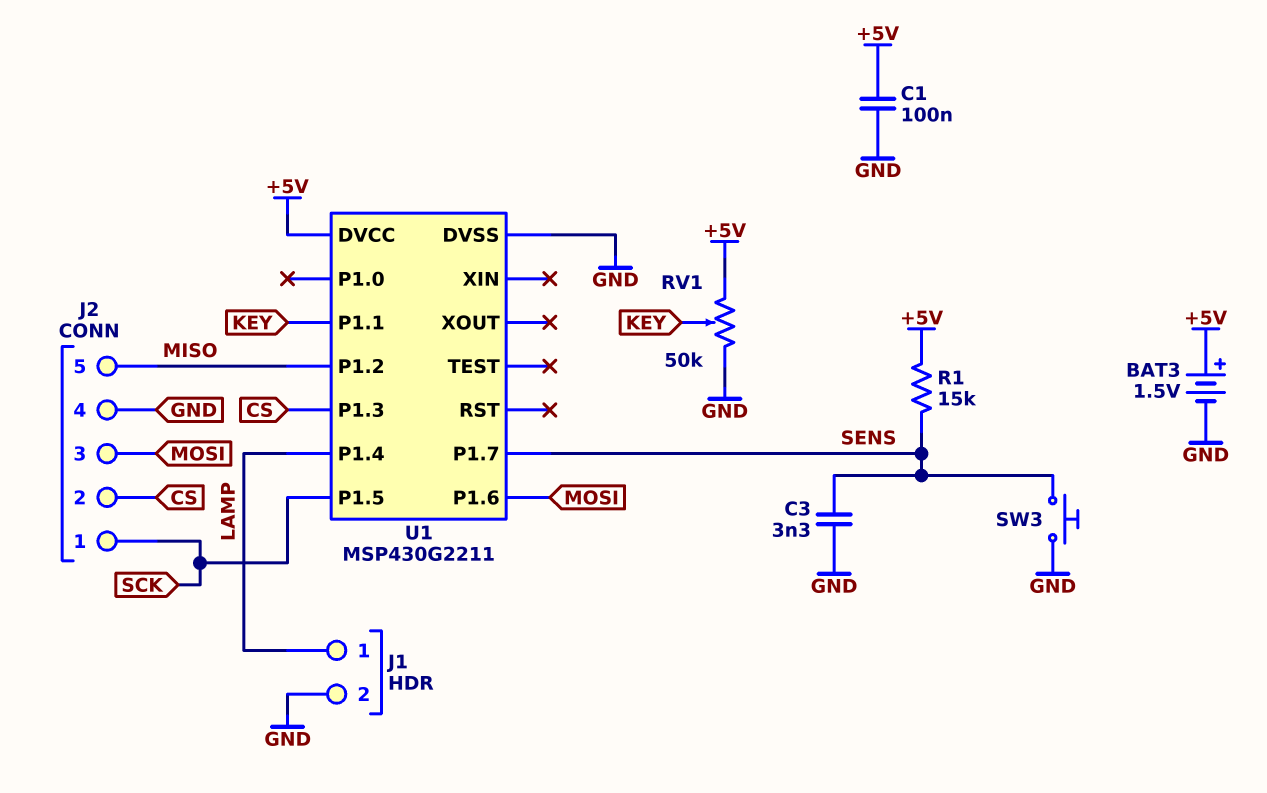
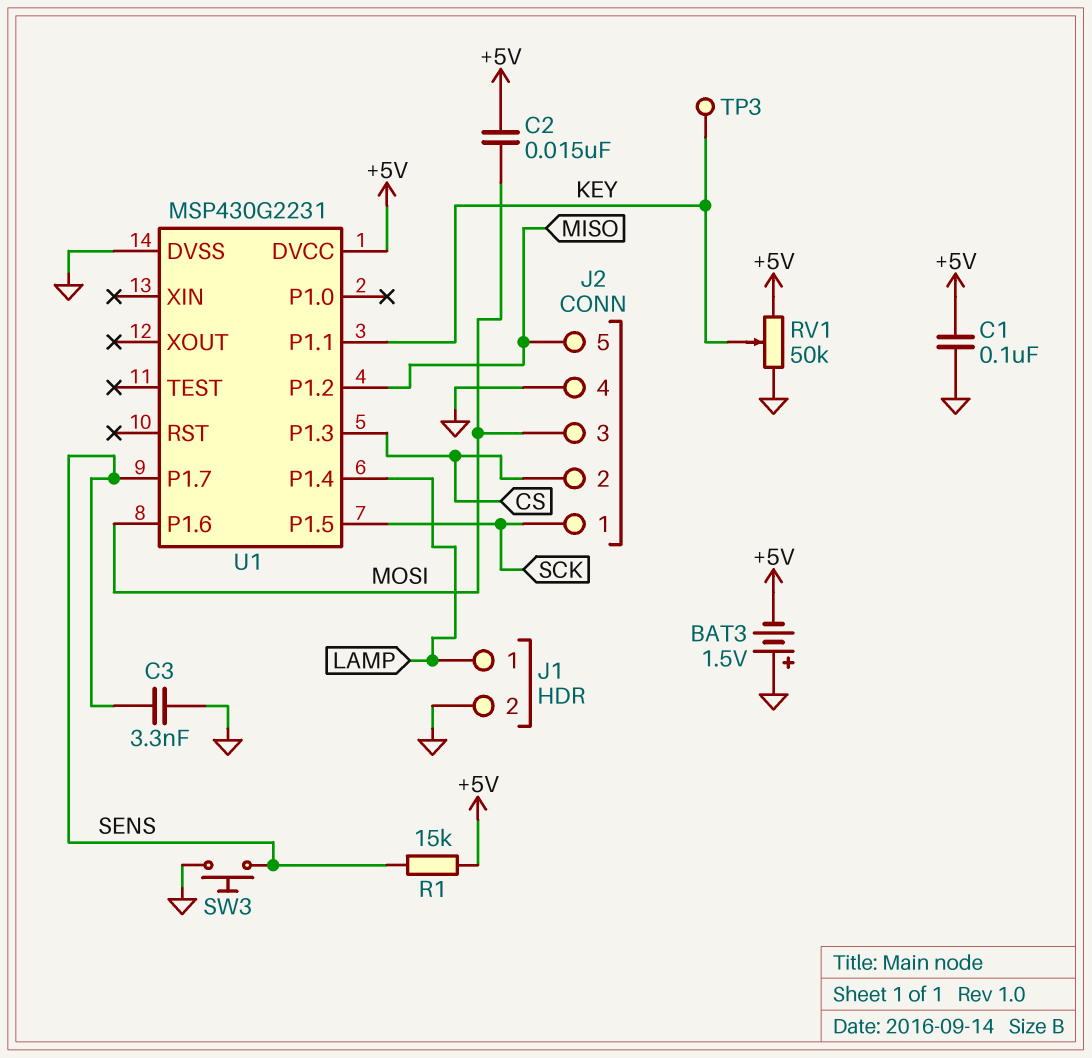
BAT3: 1.5V (plus +5V, minus GND) -> 1.5V (plus GND, minus +5V)
C2: none -> 15nF (+5V, MOSI)
TP3: none -> test point (KEY)
U1: MSP430G2211 -> MSP430G2231

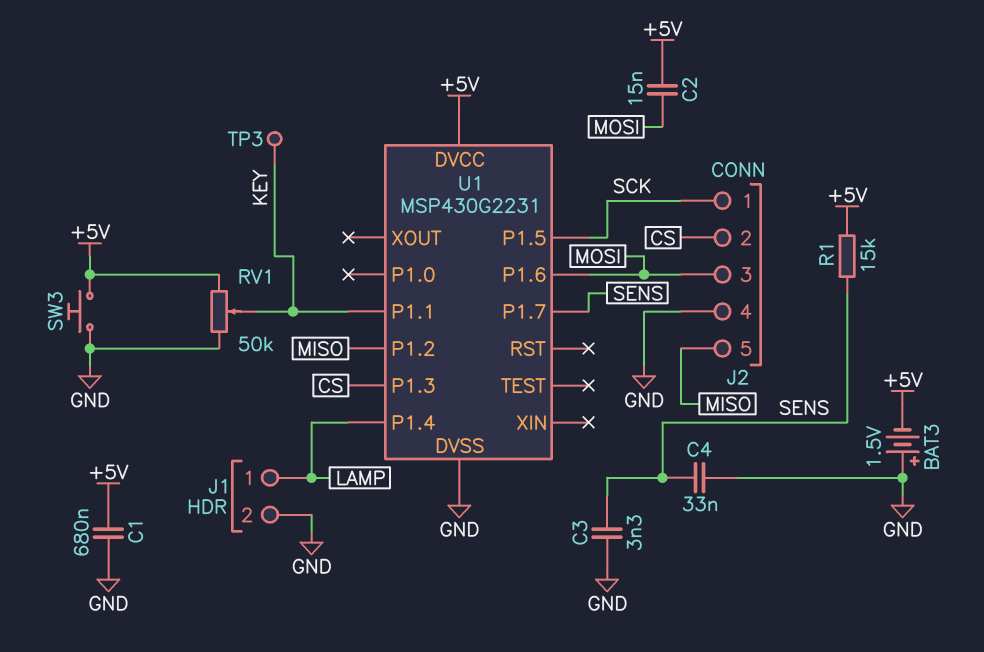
C1: 100nF (+5V, GND) -> 680nF (+5V, GND)
C4: none -> 33nF (GND, SENS)
SW3: button (GND, SENS) -> button (+5V, GND)

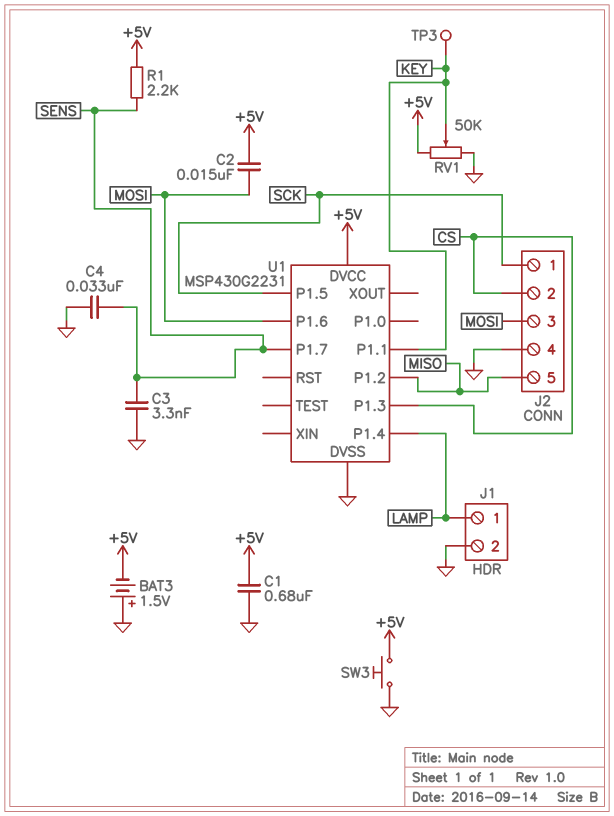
R1: 15k (+5V, SENS) -> 2.2k (+5V, SENS)

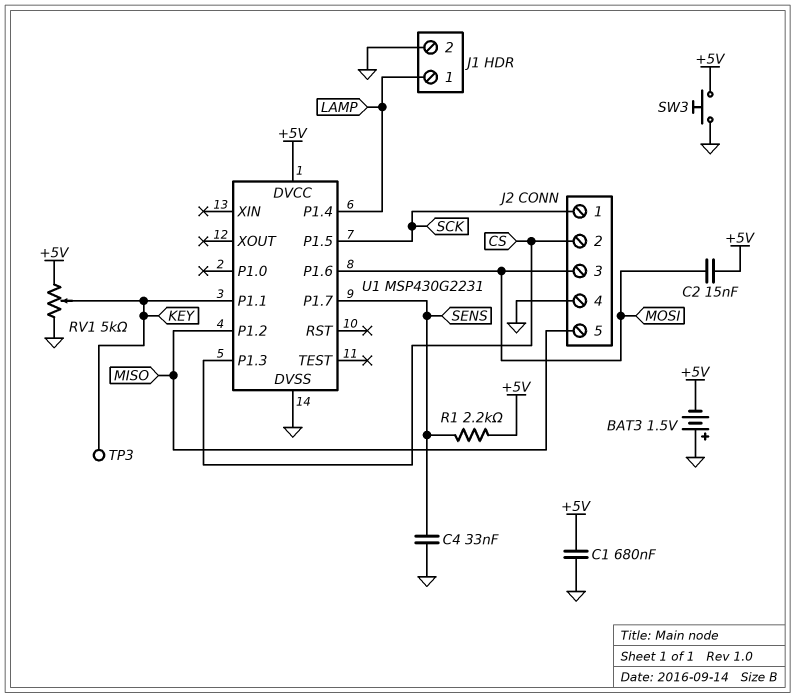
C3: 3.3nF (GND, SENS) -> none
RV1: 50k (+5V, GND, wiper KEY) -> 5k (+5V, GND, wiper KEY)

